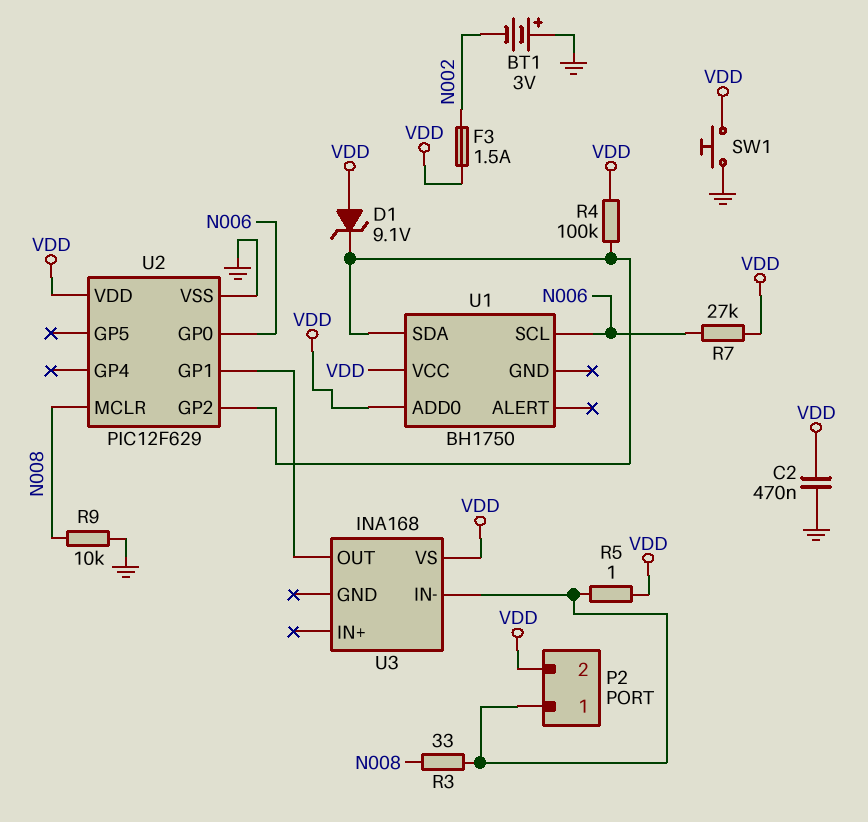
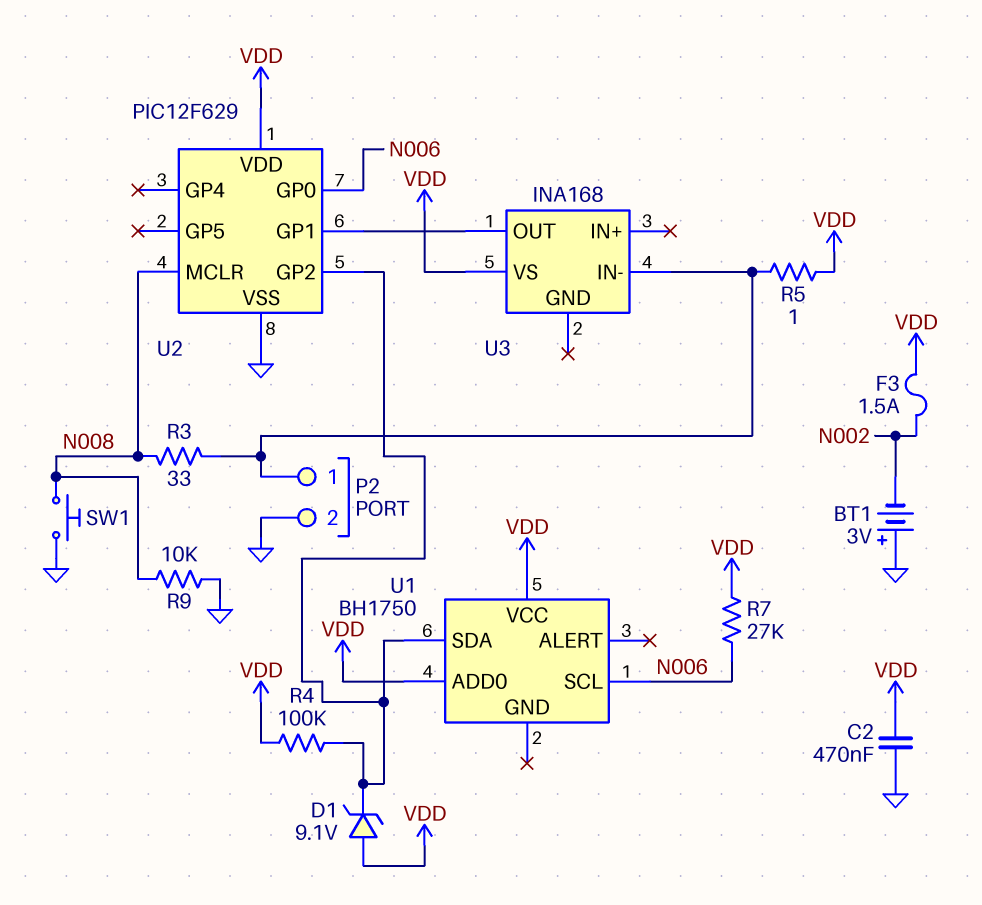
P2 pin 2: VDD -> GND
SW1: button (GND, VDD) -> button (GND, N008)

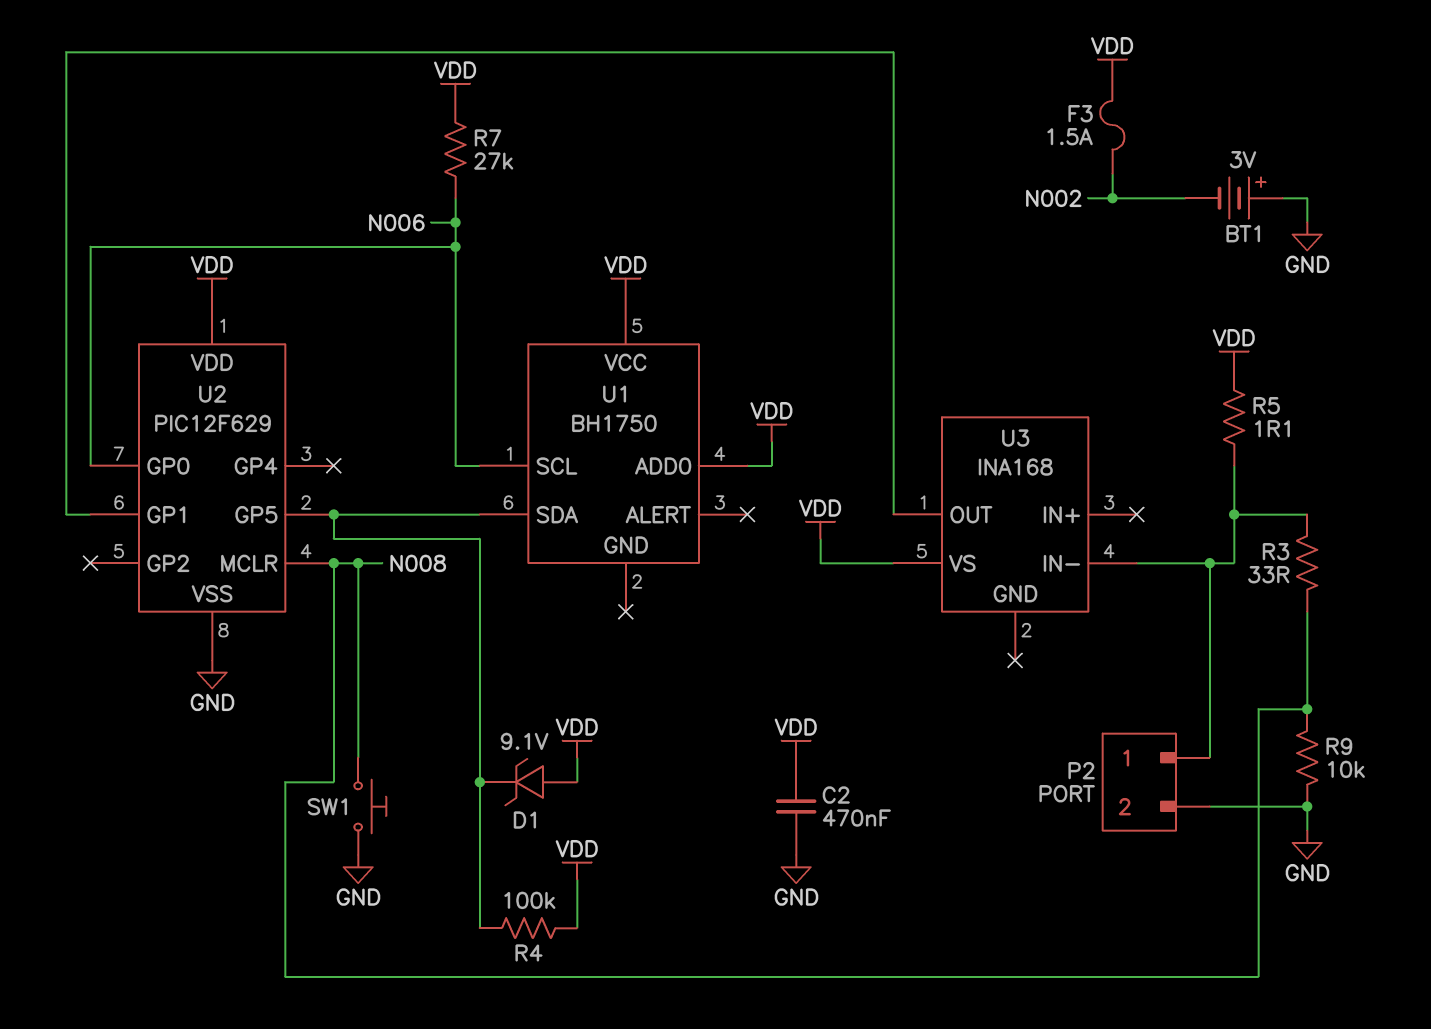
R5: 1 (P2/1, VDD) -> 1.1 (P2/1, VDD)
U2 pin GP2: U1/SDA -> none
U2 pin GP5: none -> U1/SDA

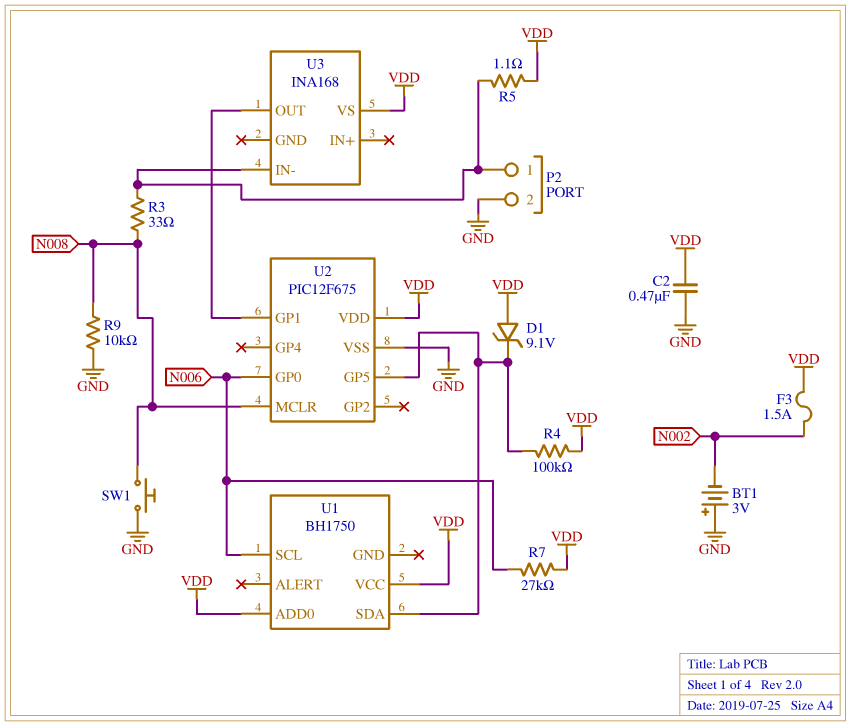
U2: PIC12F629 -> PIC12F675

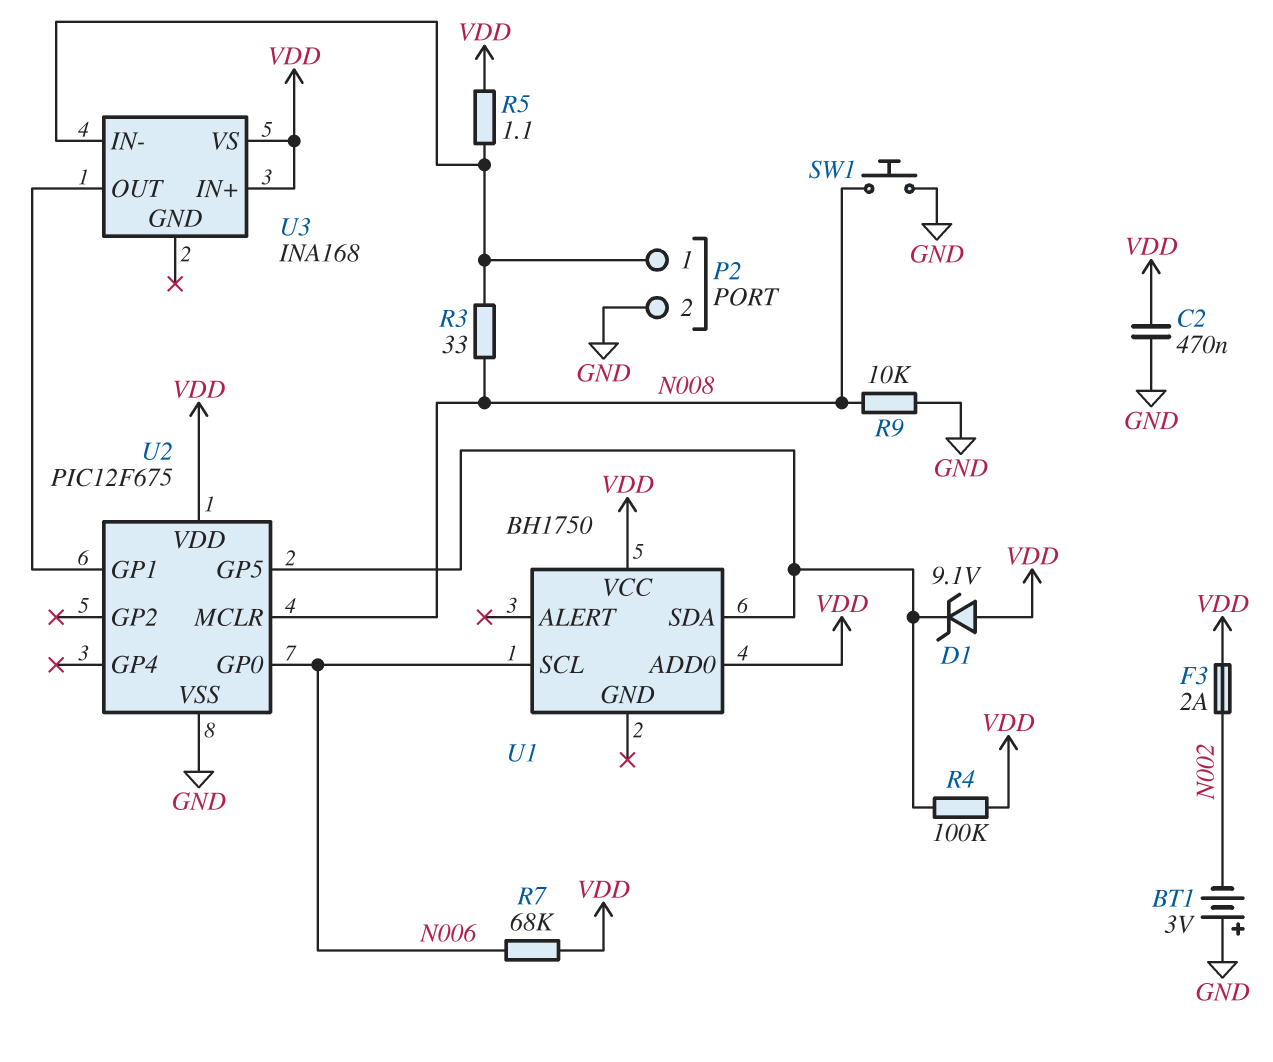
F3: 1.5A (N002, VDD) -> 2A (N002, VDD)
R7: 27k (N006, VDD) -> 68k (N006, VDD)
U3 pin IN+: none -> VDD

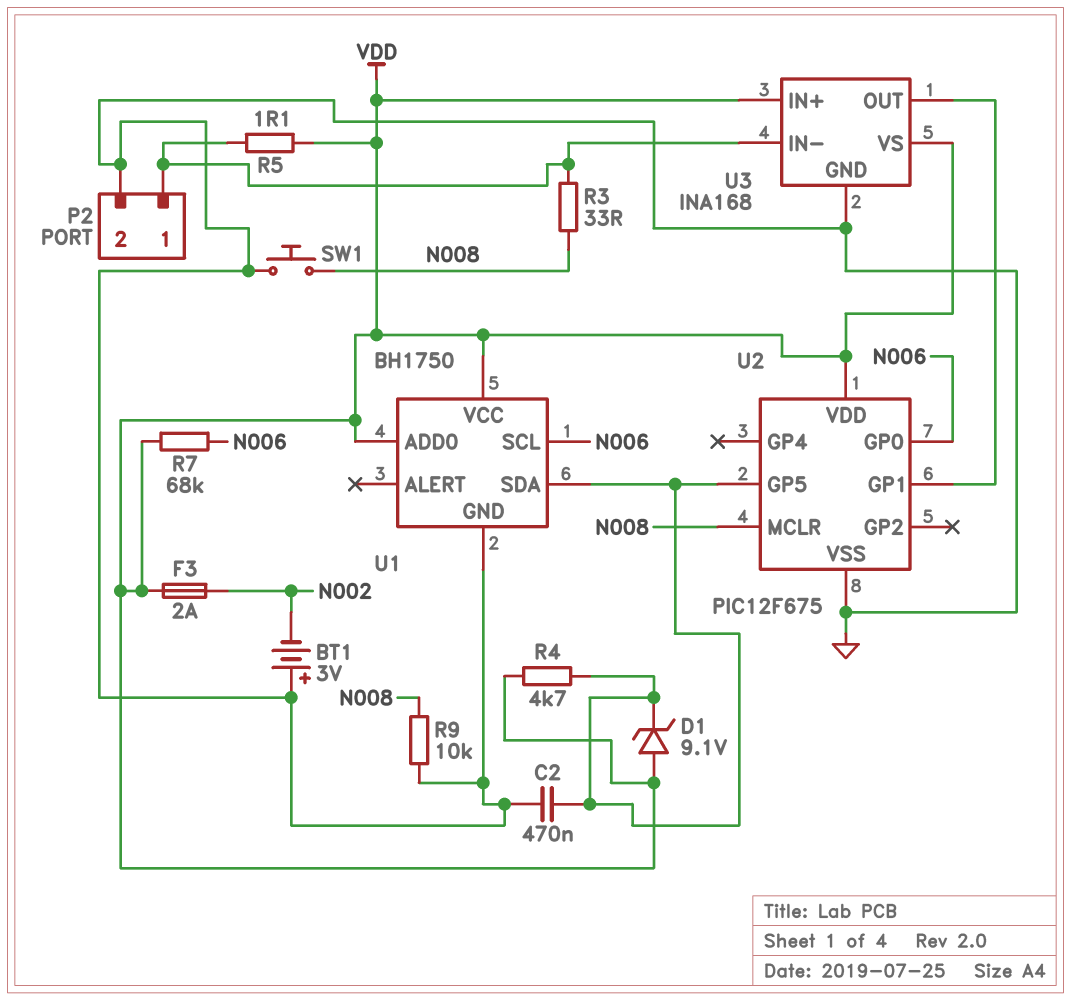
C2: 470nF (GND, VDD) -> 470nF (GND, U1/SDA)
R4: 100k (U1/SDA, VDD) -> 4.7k (U1/SDA, VDD)
U1 pin GND: none -> GND
U3 pin GND: none -> GND

